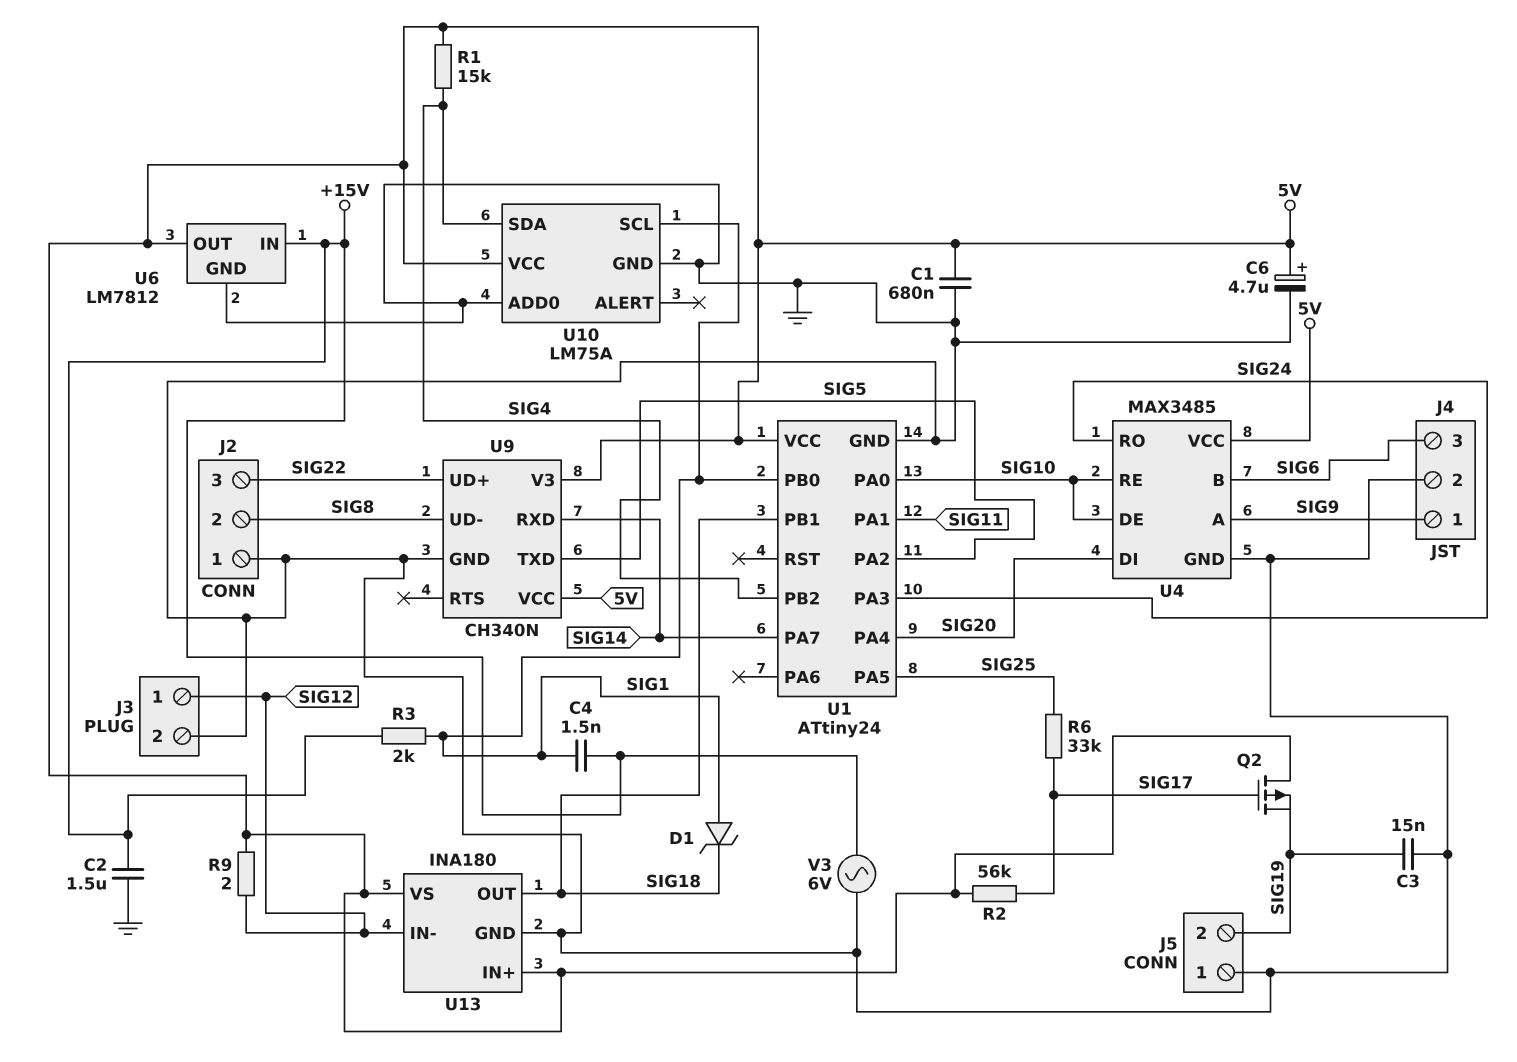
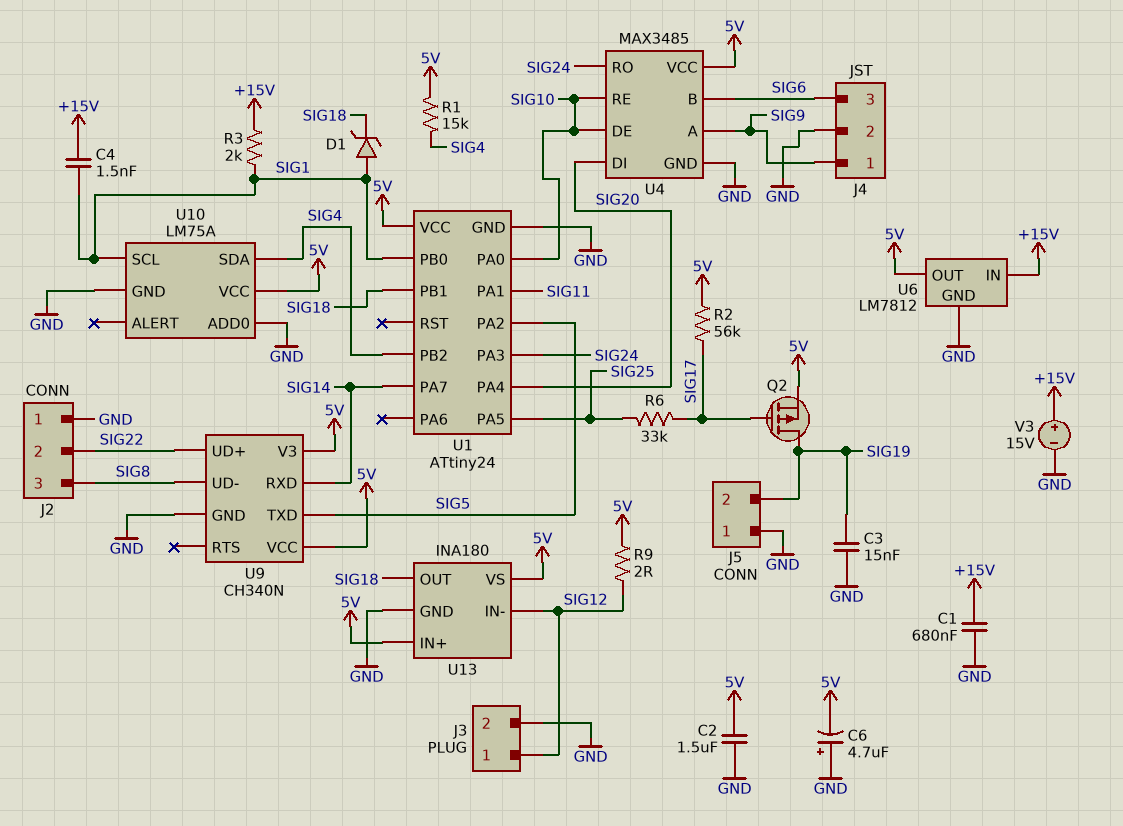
C1: 680nF (5V, GND) -> 680nF (+15V, GND)
C2: 1.5uF (+15V, GND) -> 1.5uF (5V, GND)
C6: 4.7uF (plus 5V, minus GND) -> 4.7uF (plus GND, minus 5V)
J2 pin 2: SIG8 -> SIG22
J2 pin 3: SIG22 -> SIG8
Q2: PMOS (G SIG17, D 5V, S SIG19) -> PMOS (G SIG17, D SIG19, S 5V)
V3: AC 6V (+15V, GND) -> 15V (plus +15V, minus GND)

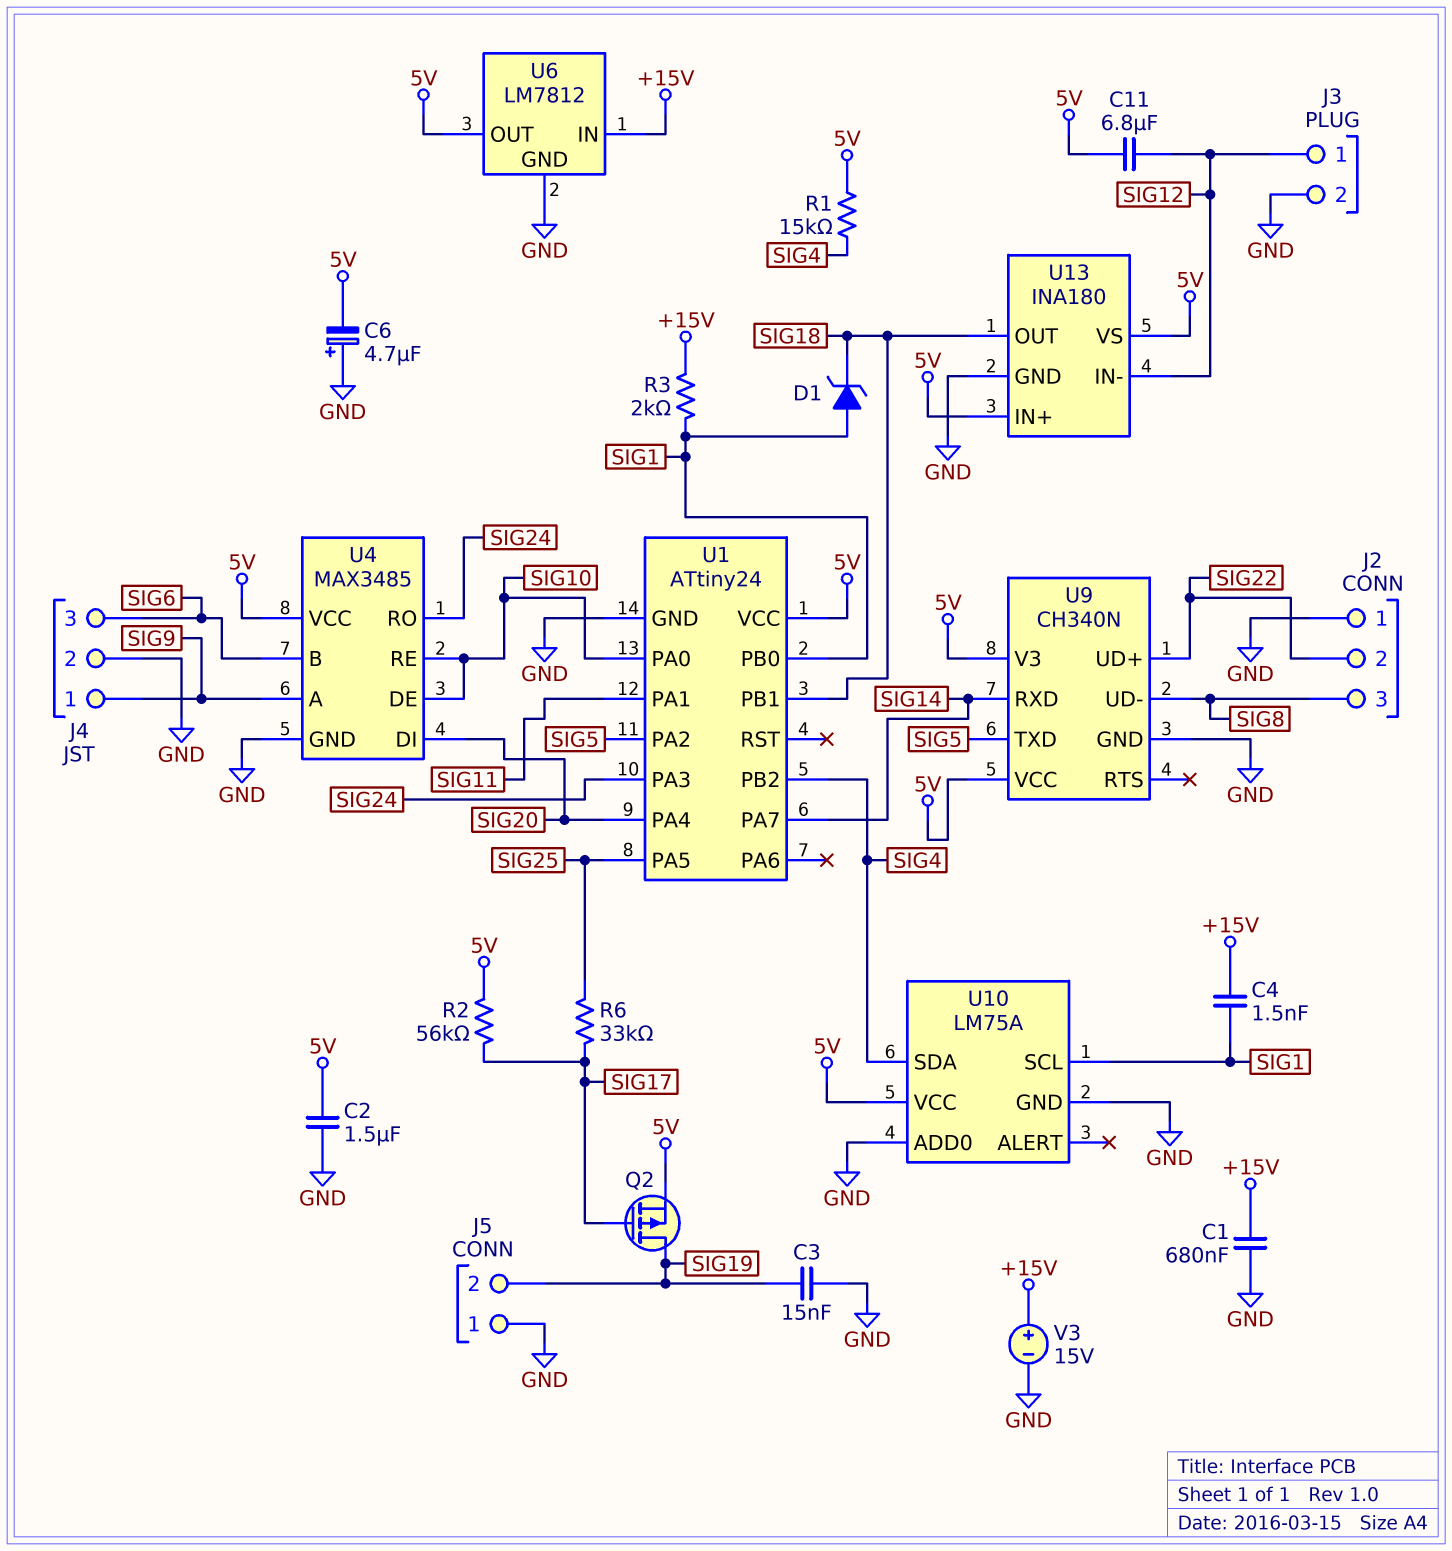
C11: none -> 6.8uF (5V, SIG12)
R9: 2 (5V, SIG12) -> none

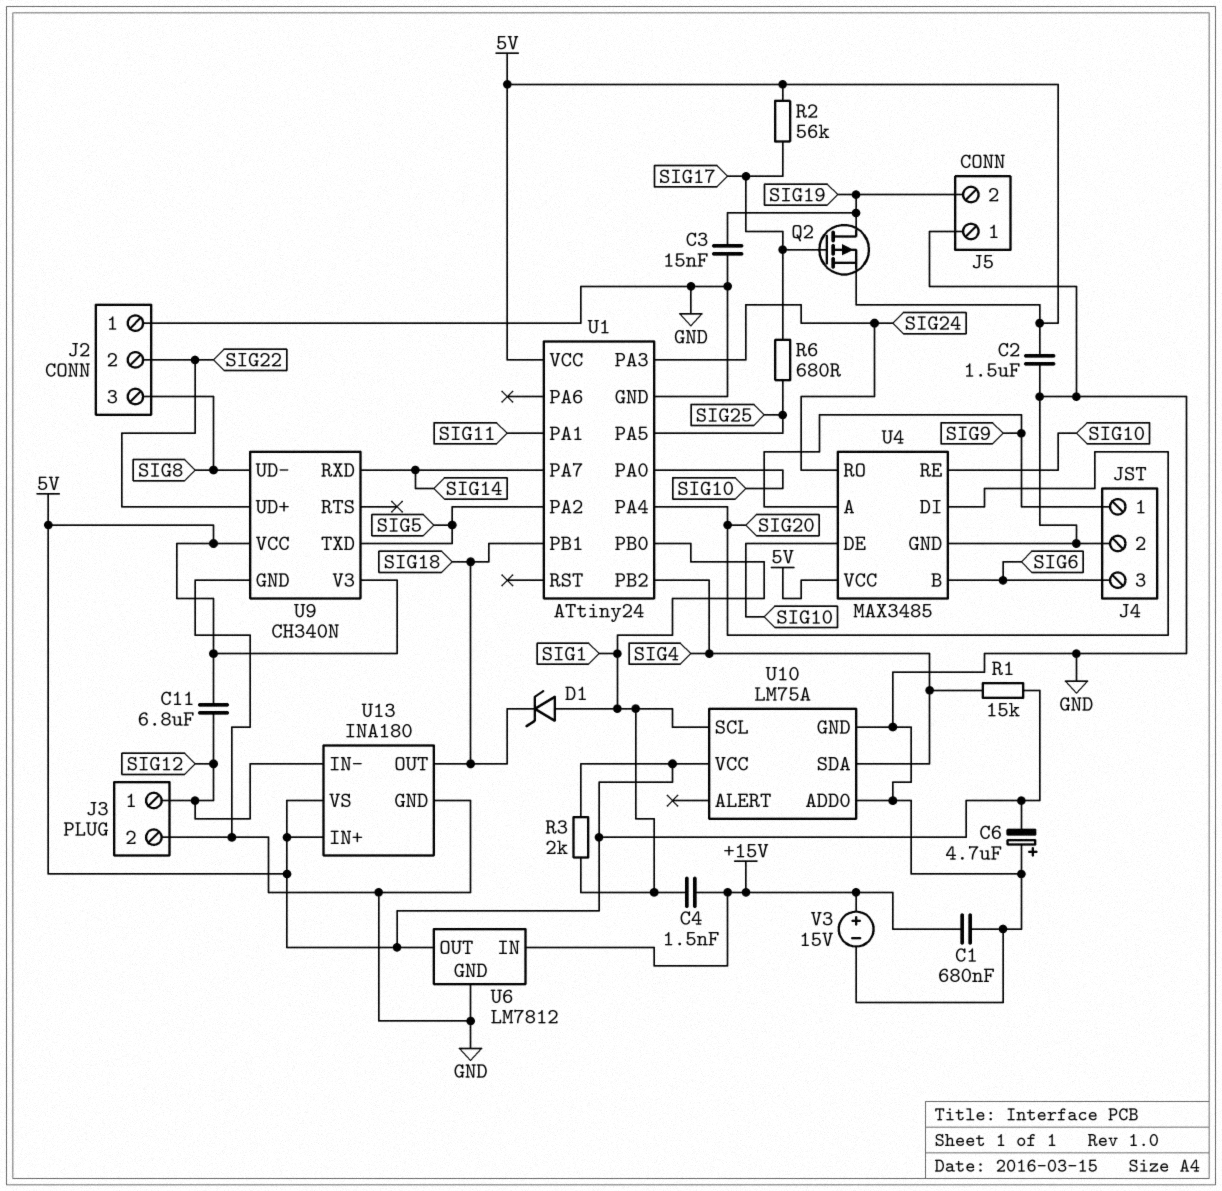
R3: 2k (+15V, SIG1) -> 2k (5V, SIG1)
R6: 33k (SIG17, SIG25) -> 680 (SIG17, SIG25)

